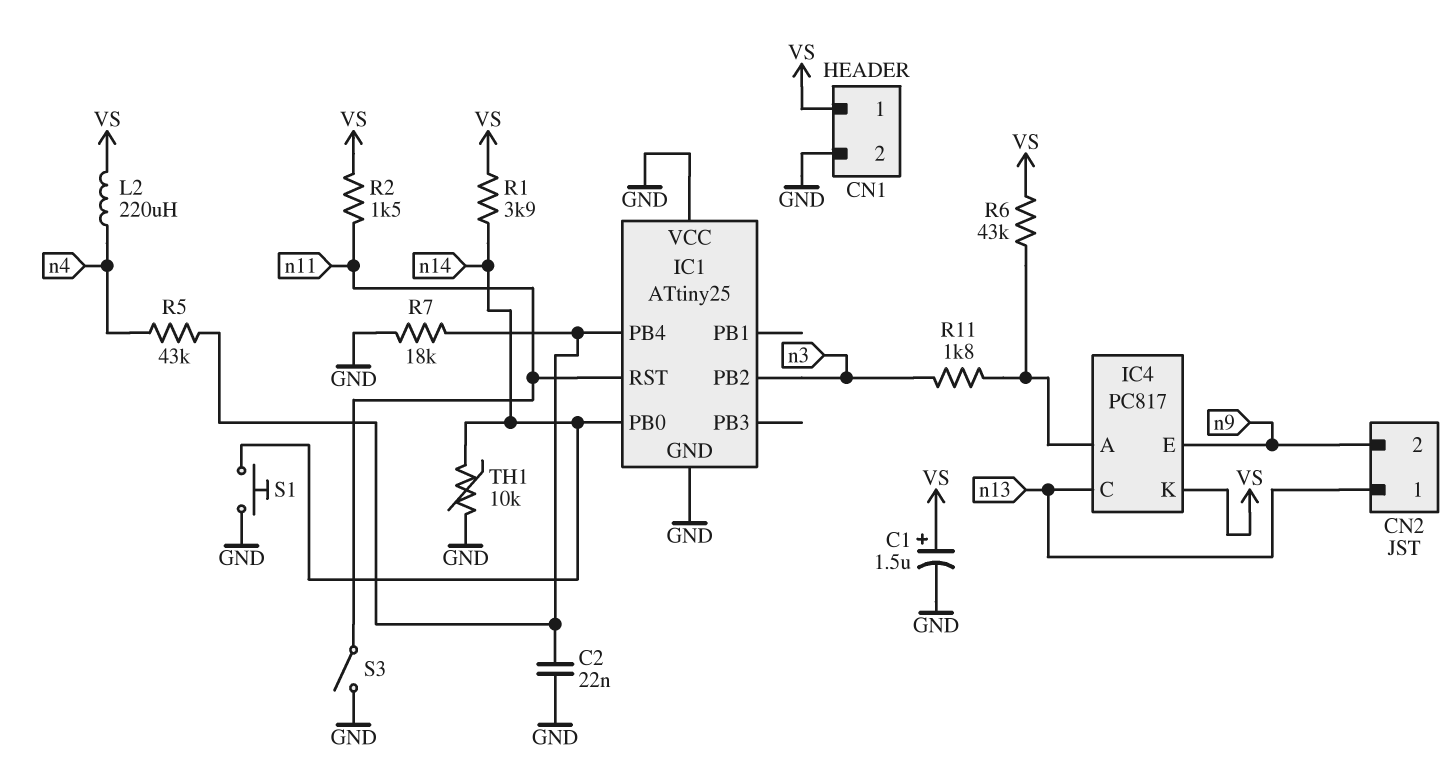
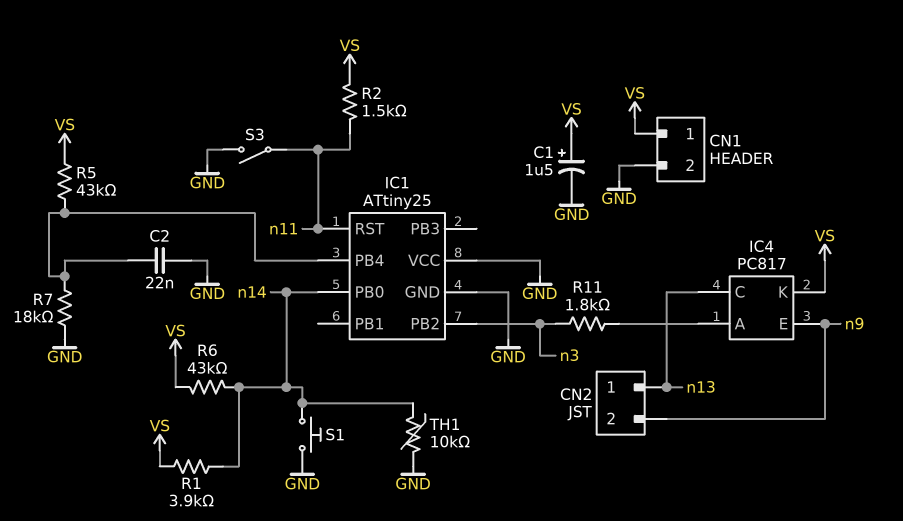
L2: 220uH (VS, n4) -> none
R5: 43k (IC1/PB4, n4) -> 43k (IC1/PB4, VS)
R6: 43k (IC4/A, VS) -> 43k (VS, n14)

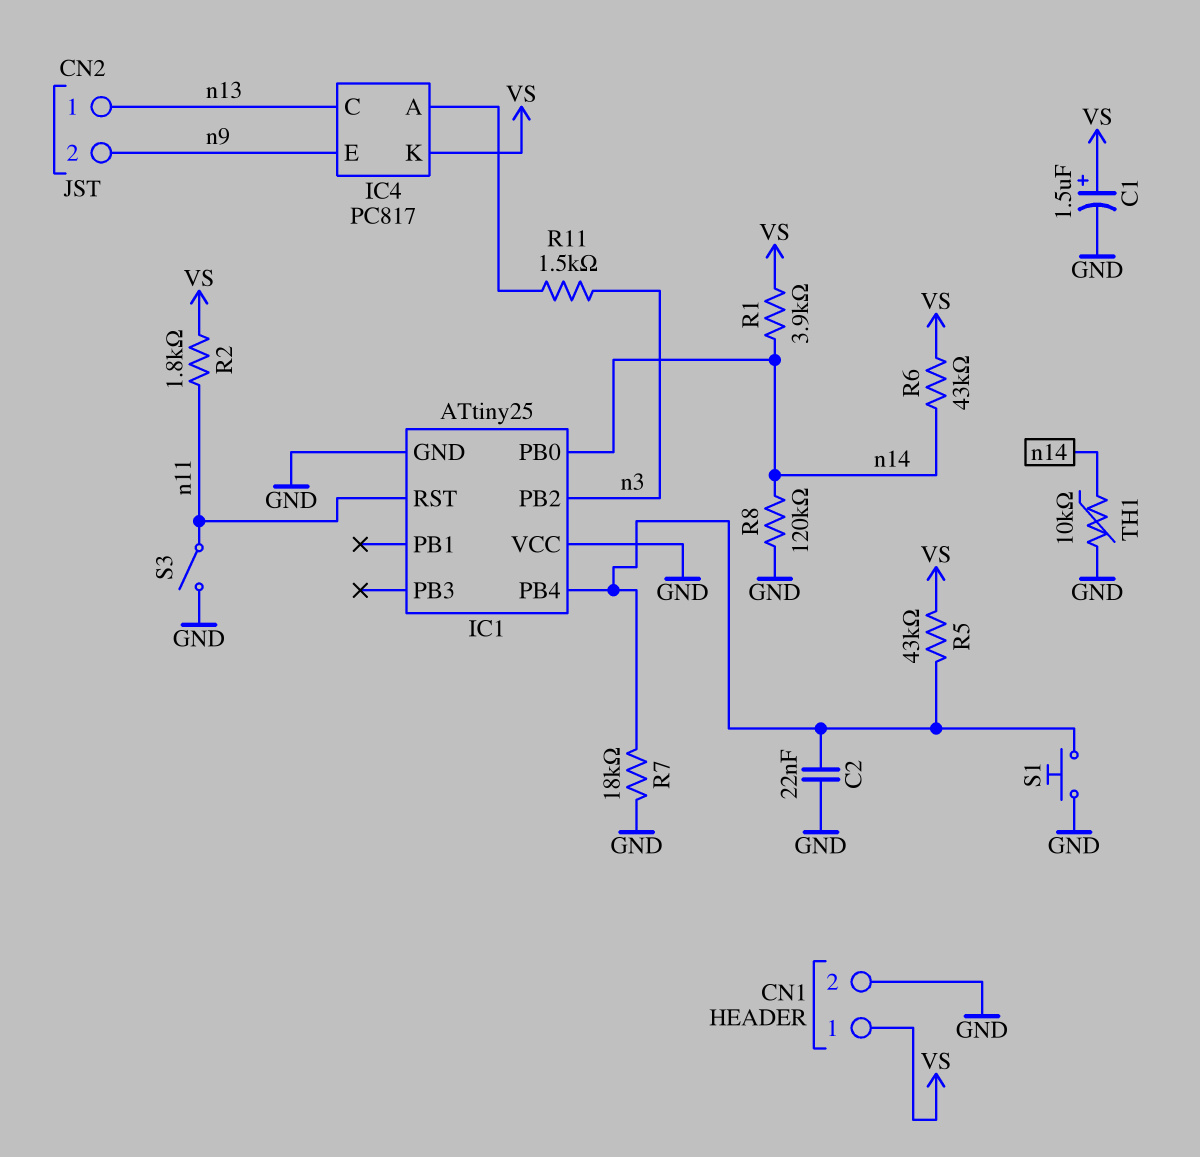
R2: 1.5k (VS, n11) -> 1.8k (VS, n11)
R8: none -> 120k (GND, n14)
R11: 1.8k (IC4/A, n3) -> 1.5k (IC4/A, n3)
S1: button (GND, n14) -> button (GND, IC1/PB4)

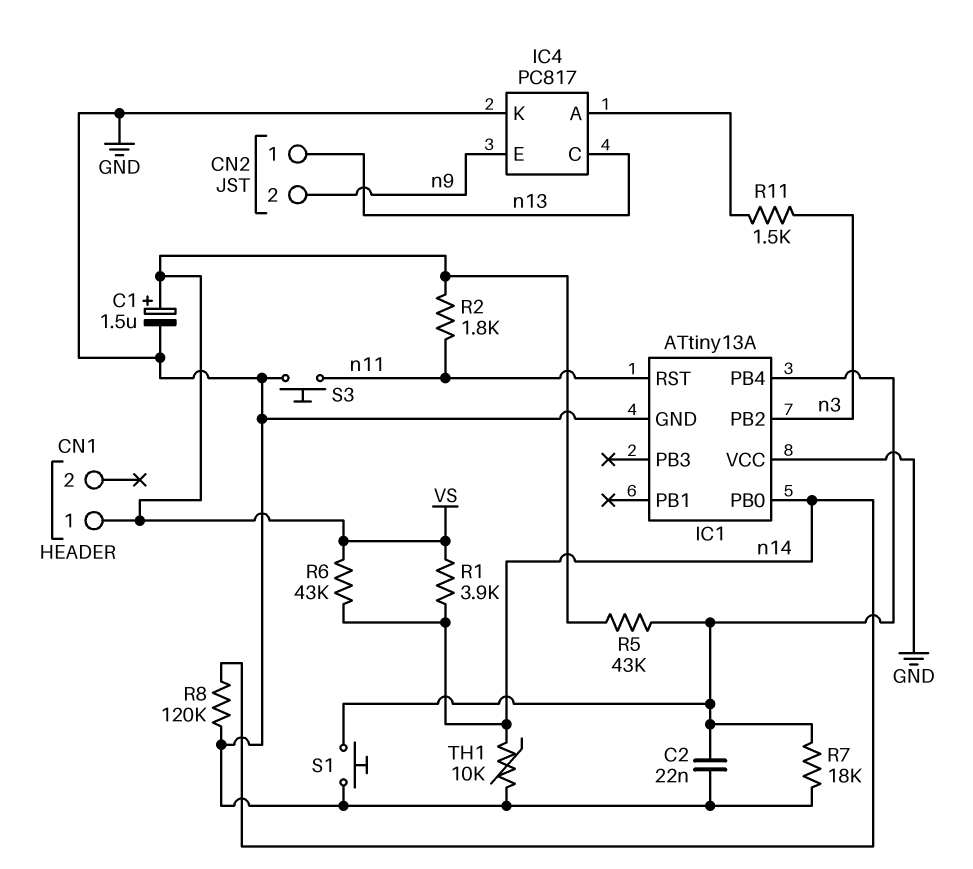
CN1 pin 2: GND -> none
IC1: ATtiny25 -> ATtiny13A
IC4 pin K: VS -> GND
S3: switch (GND, n11) -> button (GND, n11)

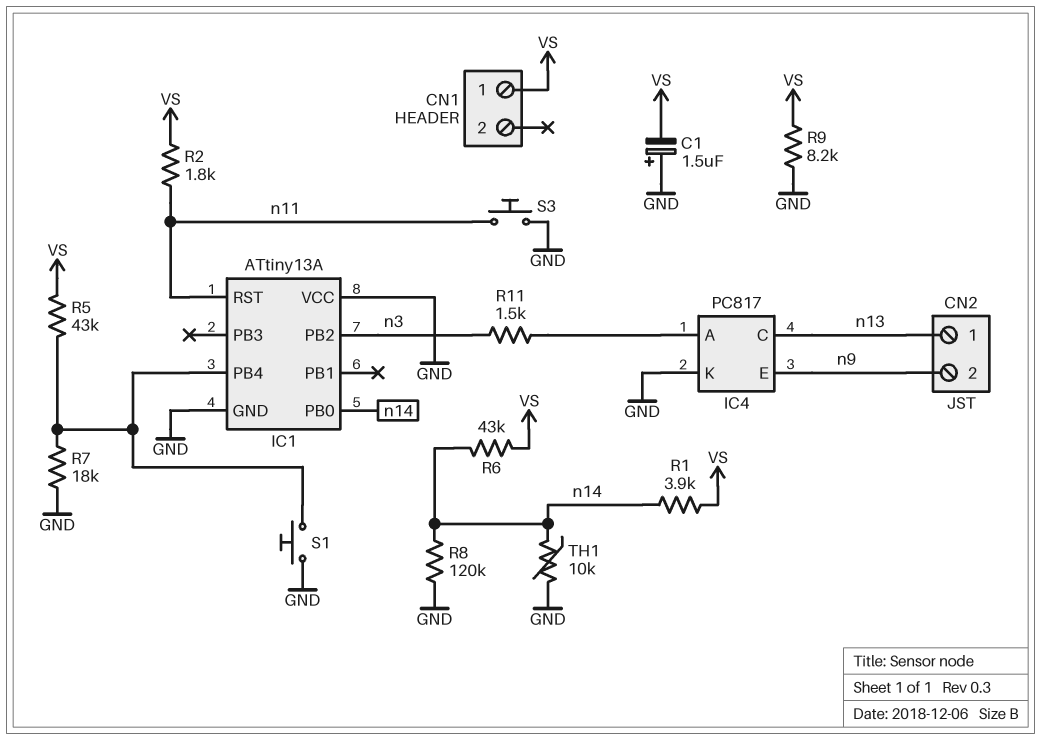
C1: 1.5uF (plus VS, minus GND) -> 1.5uF (plus GND, minus VS)
C2: 22nF (GND, IC1/PB4) -> none
R9: none -> 8.2k (GND, VS)

